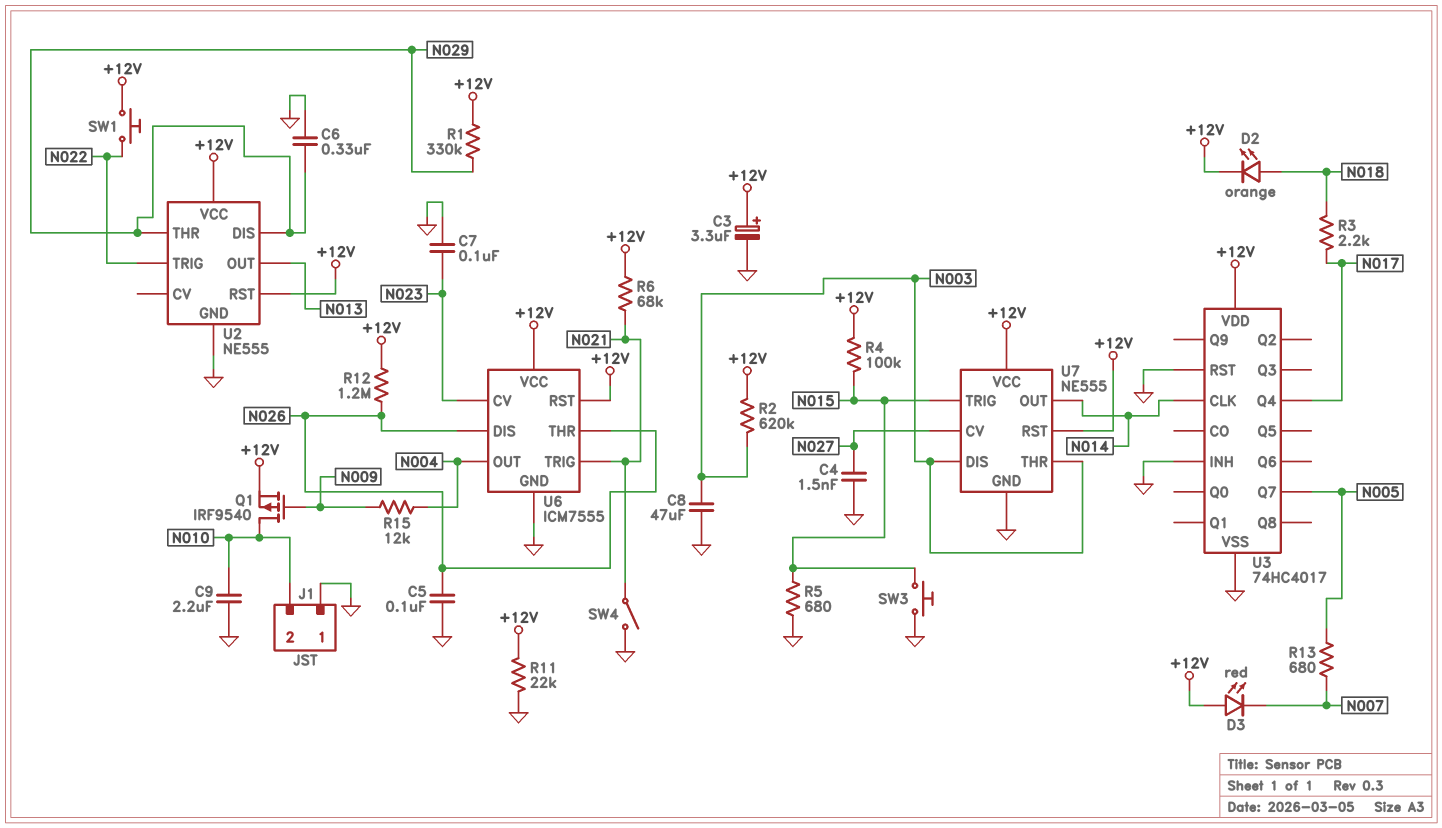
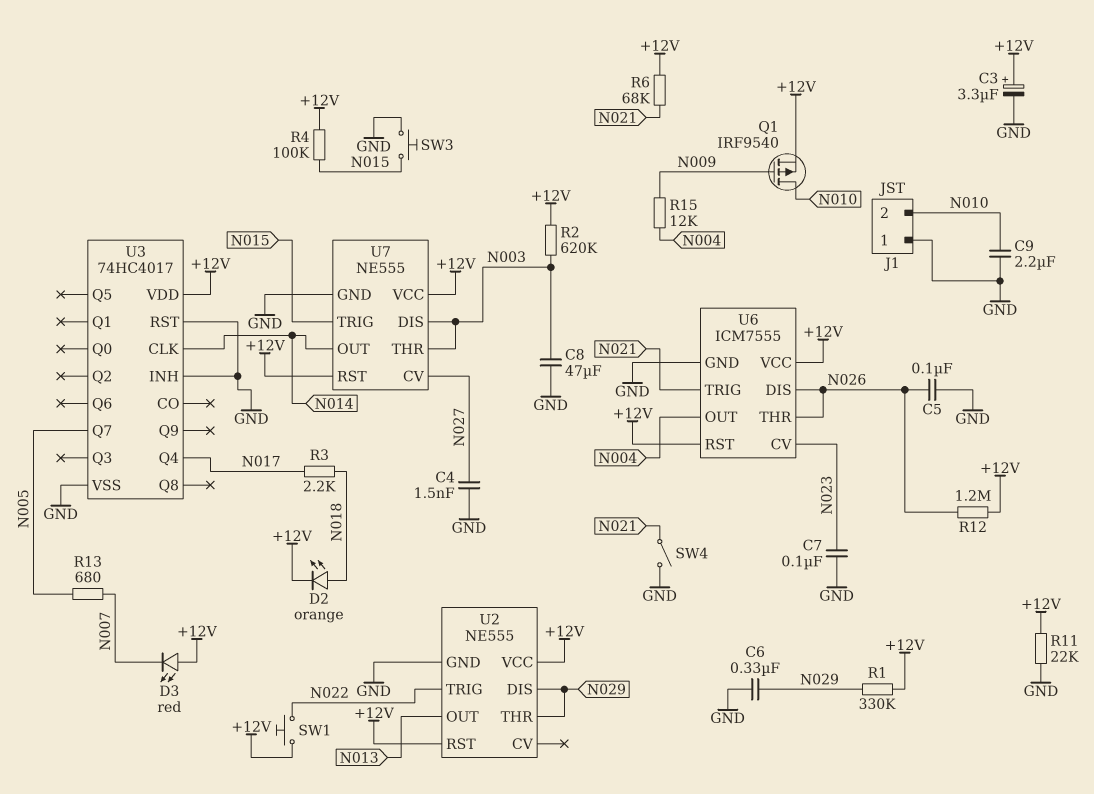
R5: 680 (GND, N015) -> none

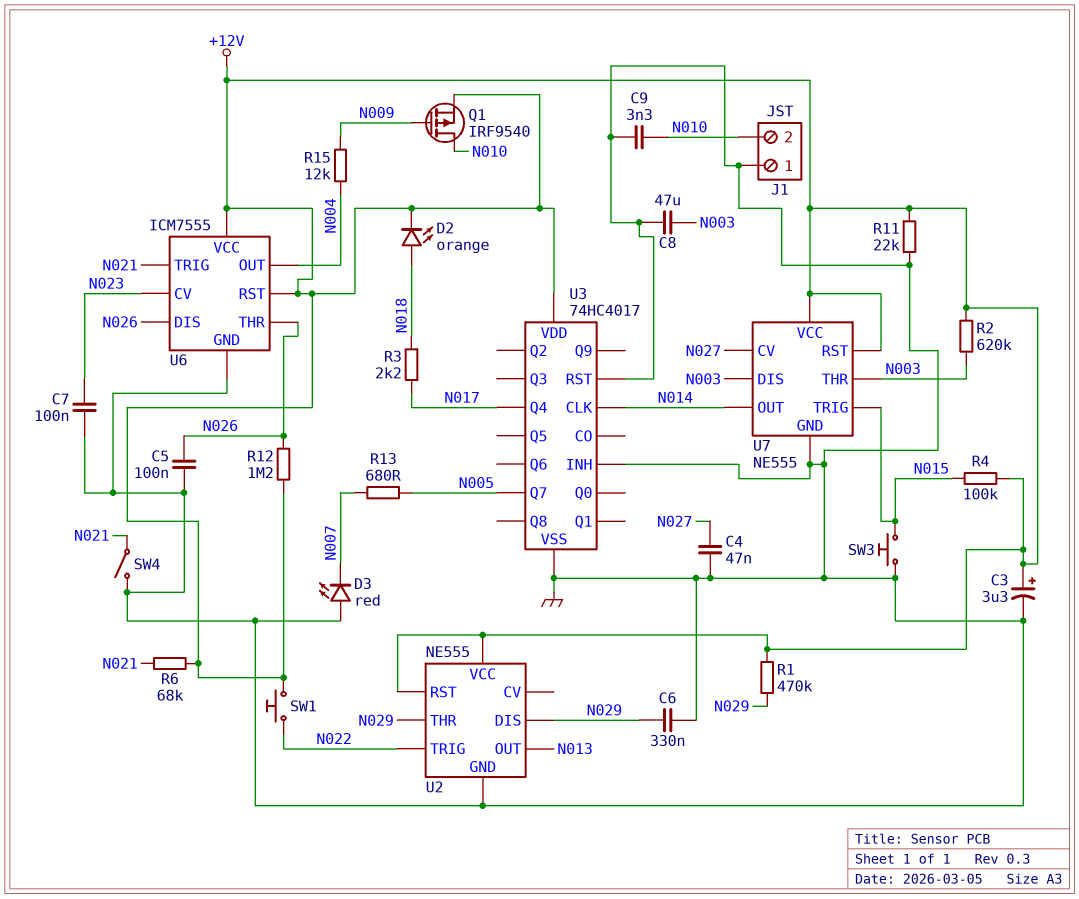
C4: 1.5nF (GND, N027) -> 47nF (GND, N027)
C9: 2.2uF (GND, N010) -> 3.3nF (GND, N010)
D3: LED red (A +12V, K N007) -> LED red (A GND, K N007)
R1: 330k (+12V, N029) -> 470k (+12V, N029)

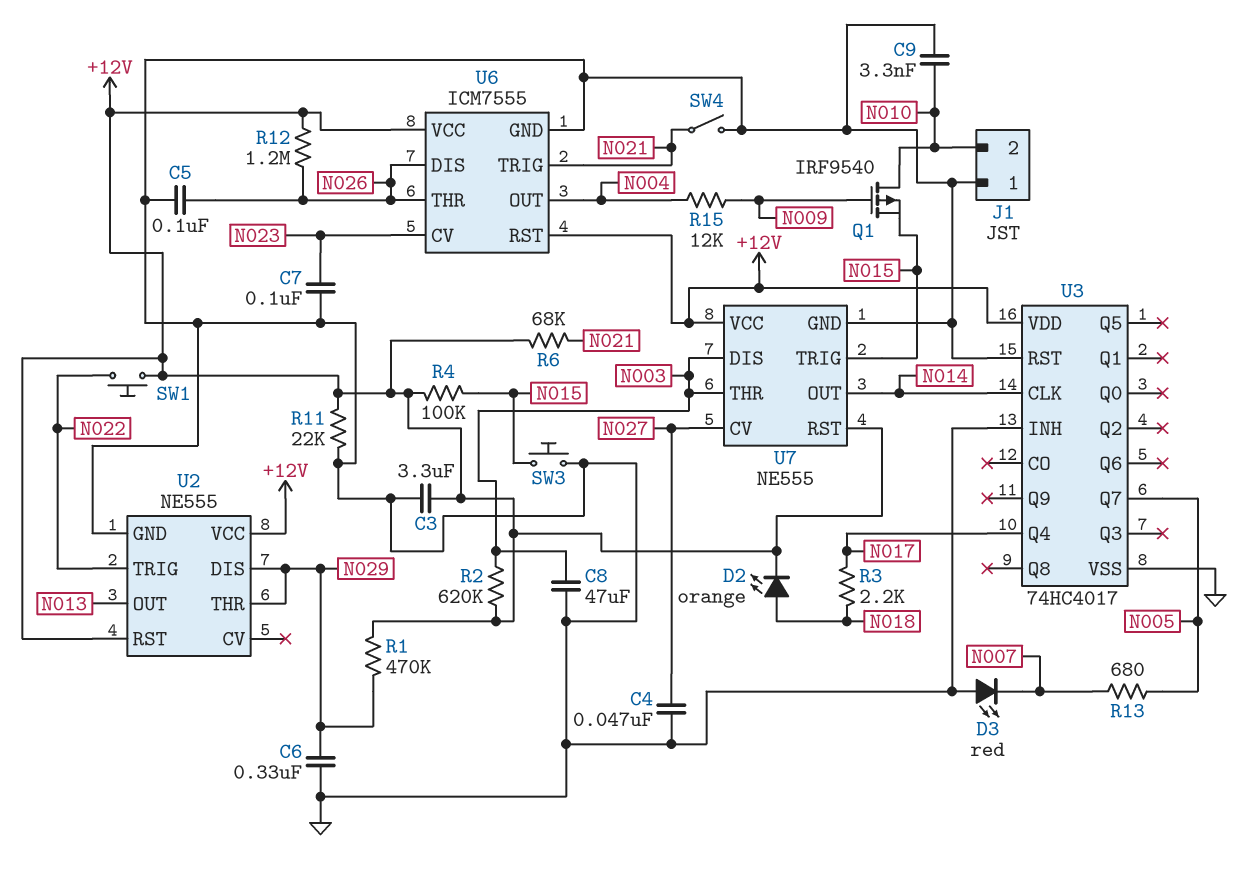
C3: 3.3uF (plus +12V, minus GND) -> 3.3uF (+12V, GND)
Q1: PMOS IRF9540 (G N009, D N010, S +12V) -> PMOS IRF9540 (G N009, D N010, S N015)

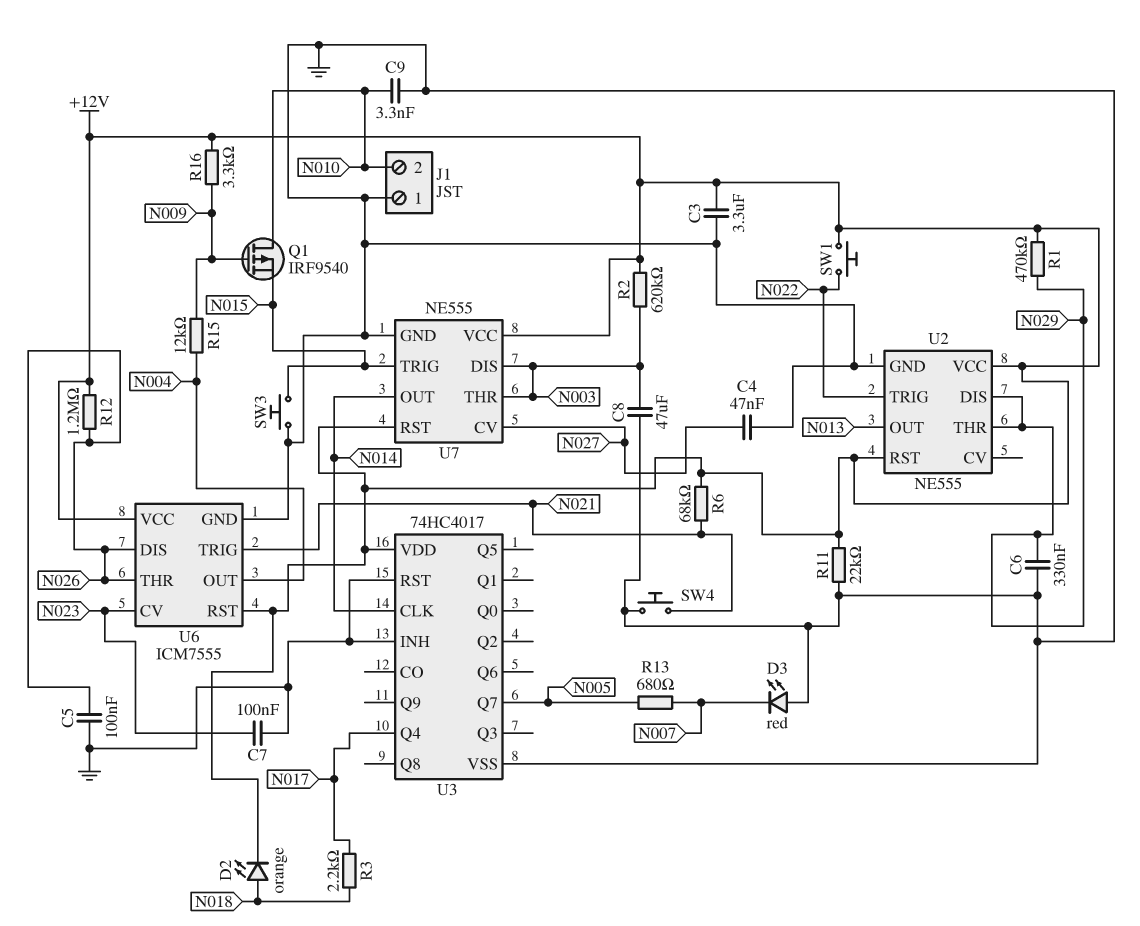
R4: 100k (+12V, N015) -> none
R16: none -> 3.3k (+12V, N009)
SW4: switch (GND, N021) -> button (GND, N021)

